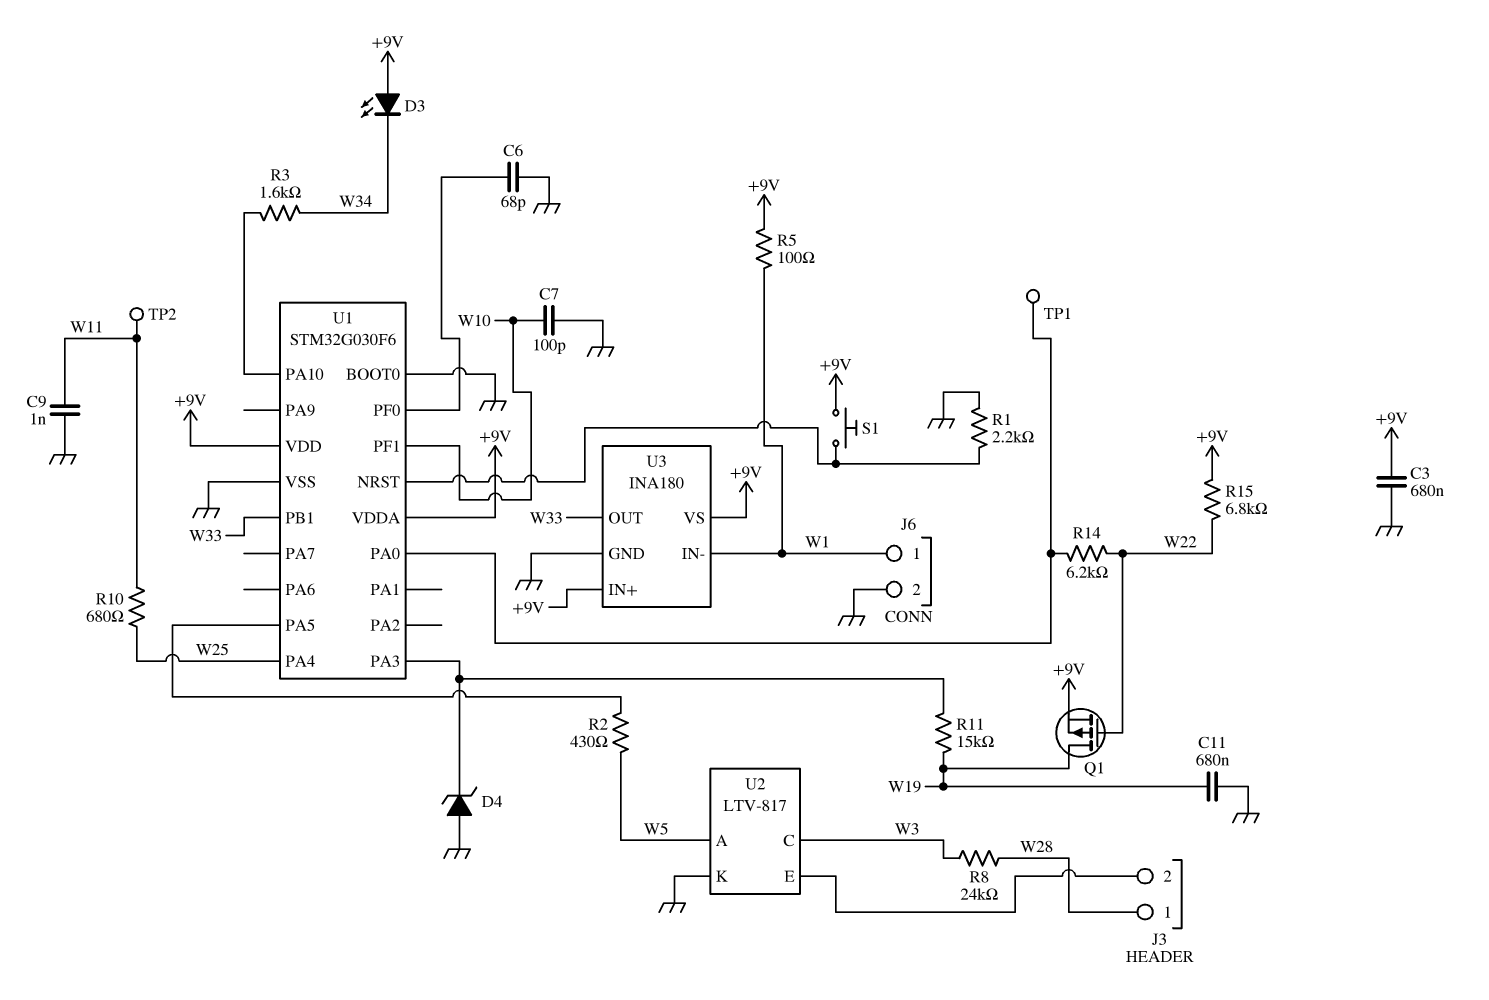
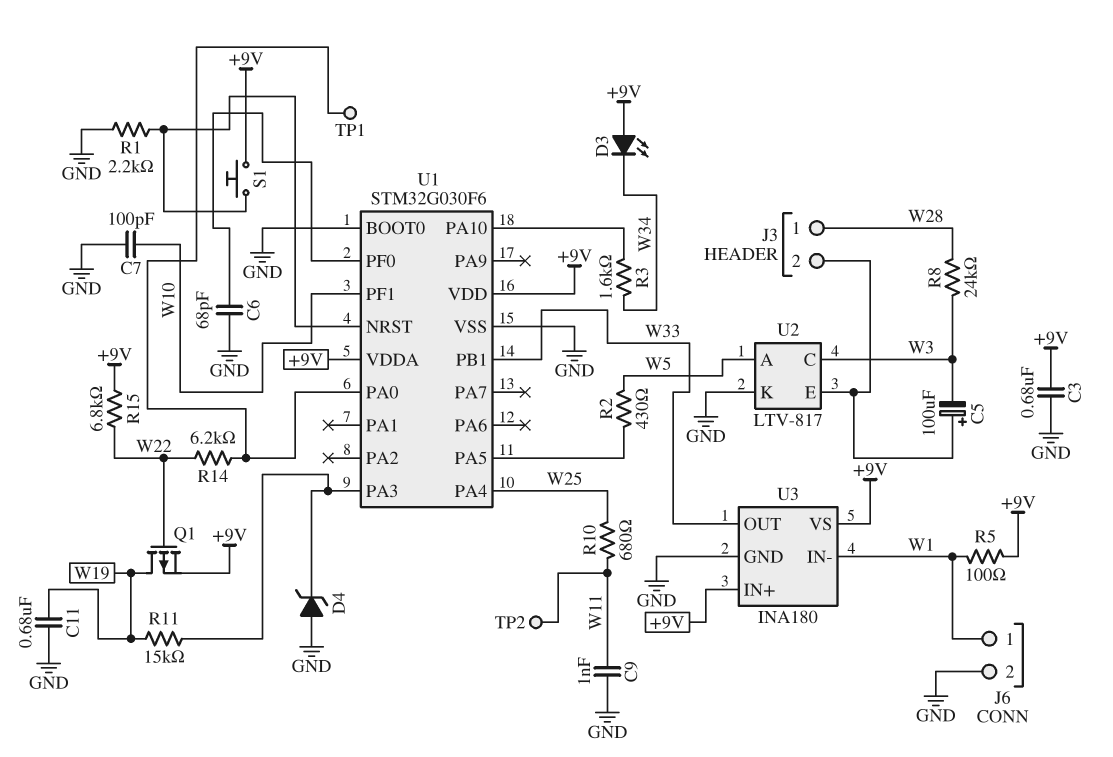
C5: none -> 100uF (plus J3/2, minus W3)

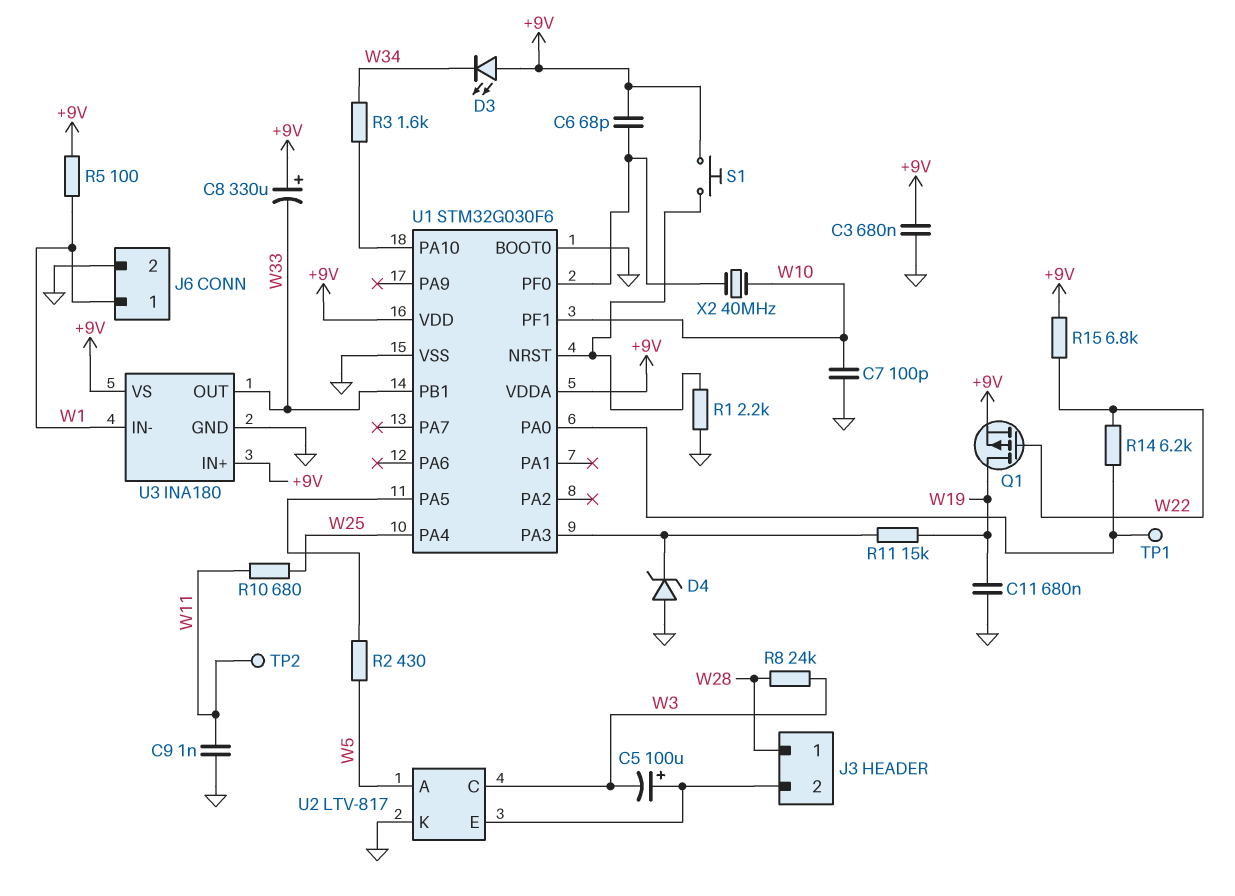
C6: 68pF (GND, U1/PF0) -> 68pF (+9V, U1/PF0)
C8: none -> 330uF (plus +9V, minus W33)
X2: none -> 40MHz (U1/PF0, W10)

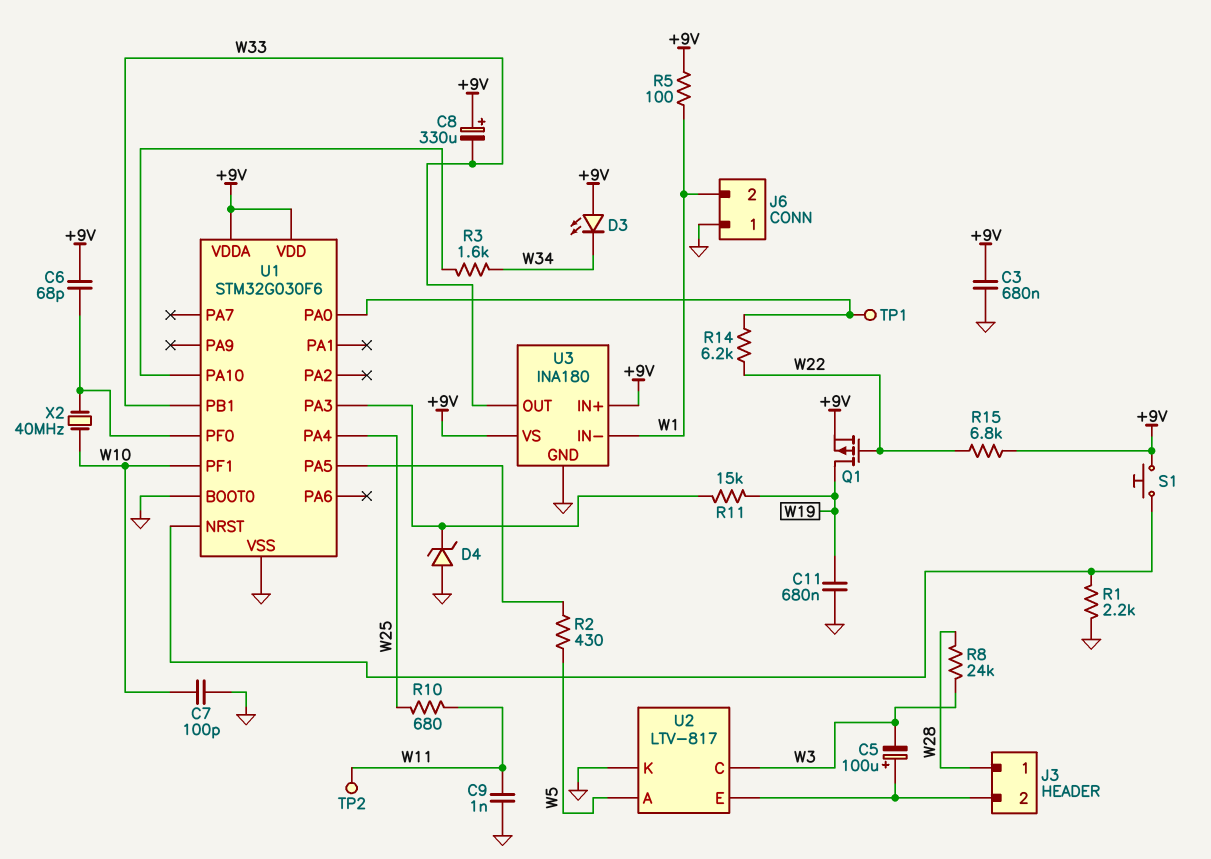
J6 pin 1: W1 -> GND
J6 pin 2: GND -> W1

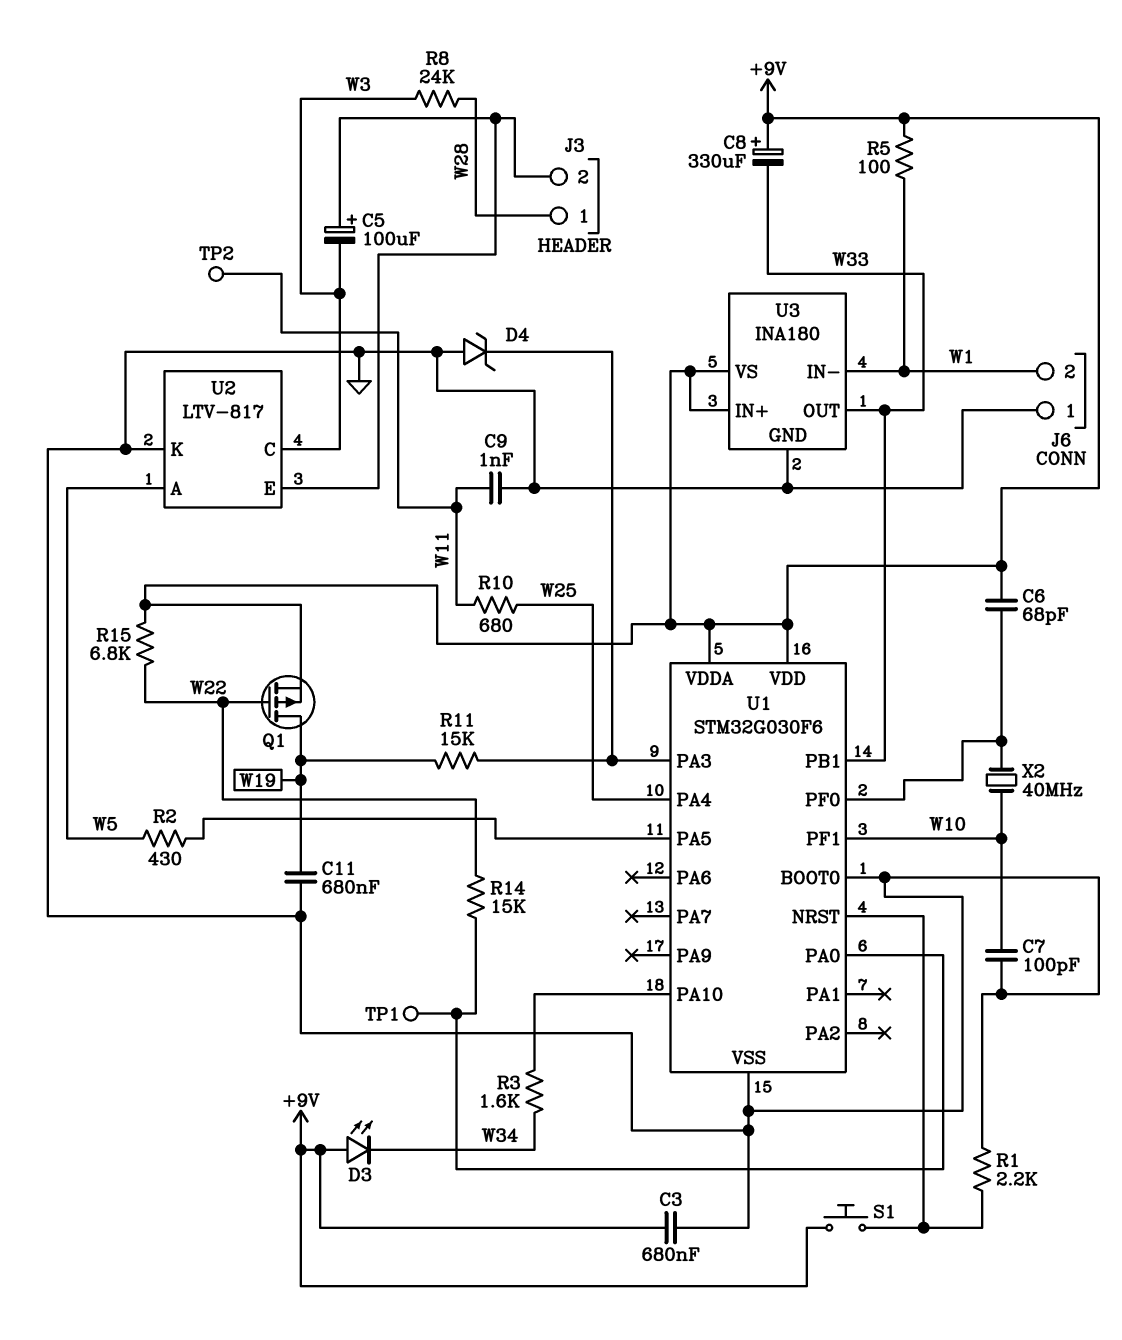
R14: 6.2k (U1/PA0, W22) -> 15k (U1/PA0, W22)

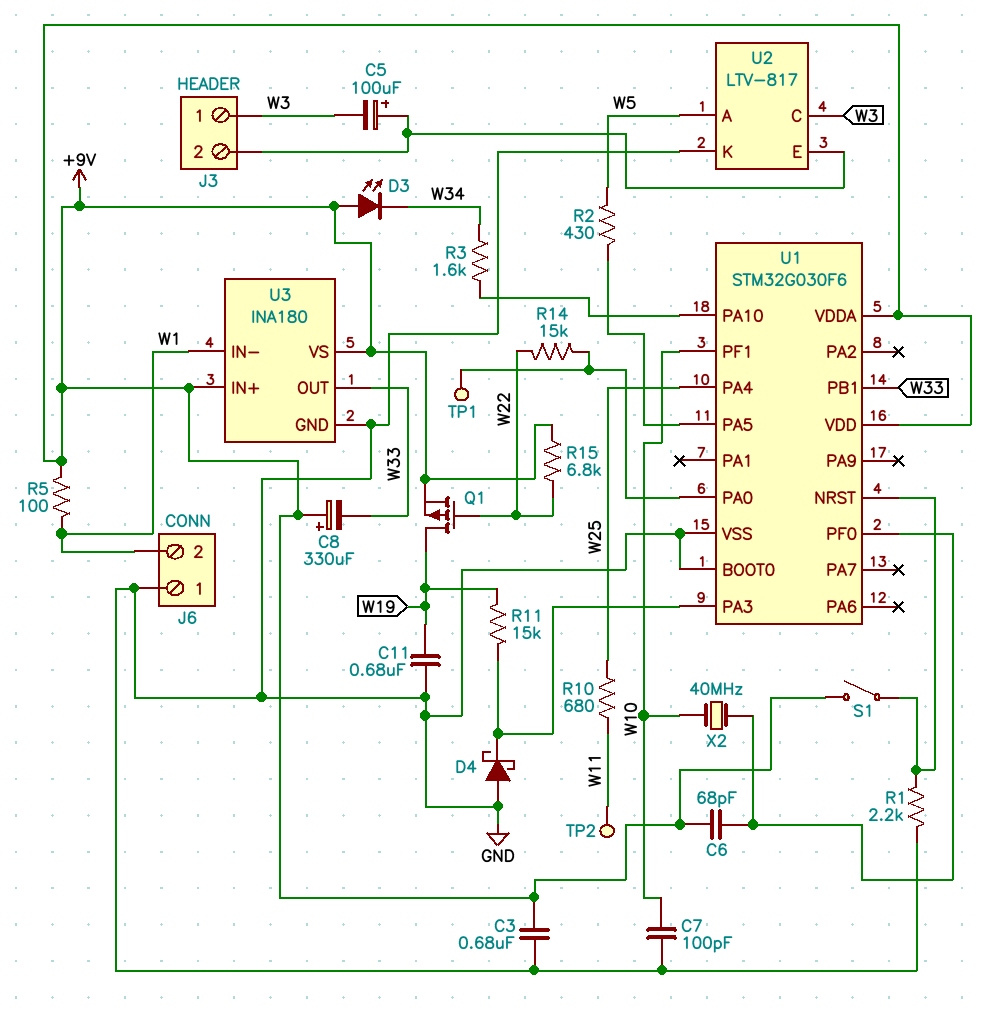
C9: 1nF (GND, W11) -> none
D4: zener (A GND, K U1/PA3) -> schottky (A GND, K U1/PA3)
J3 pin 1: W28 -> W3
R8: 24k (W3, W28) -> none
S1: button (+9V, U1/NRST) -> switch (+9V, U1/NRST)

